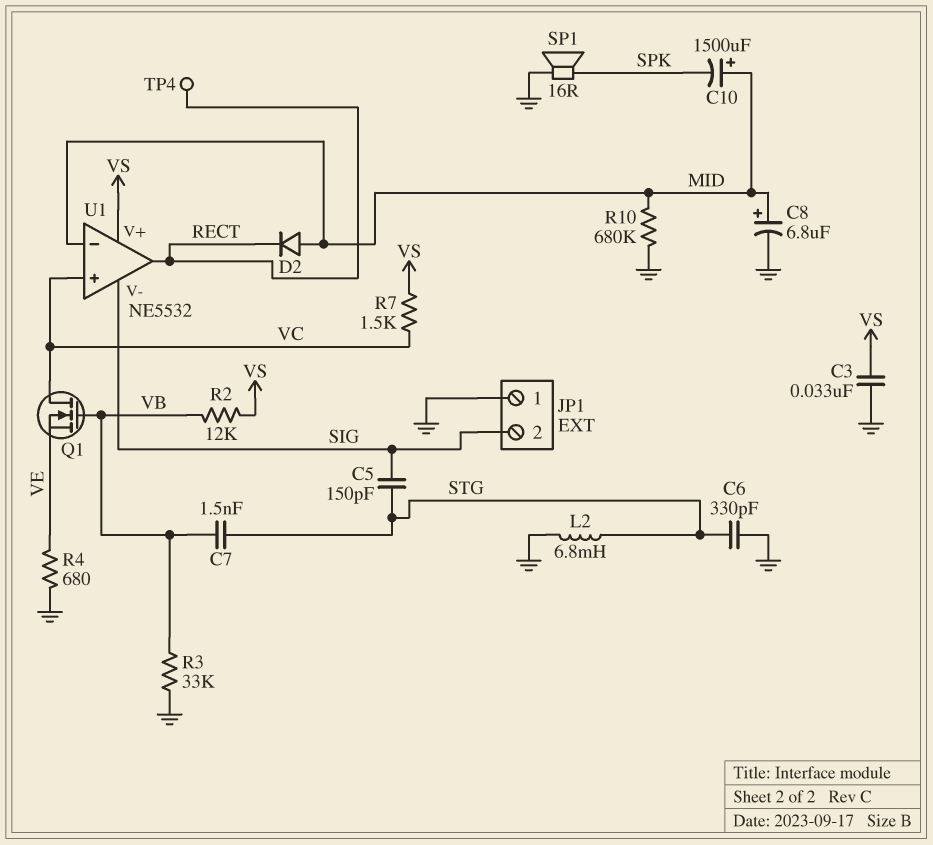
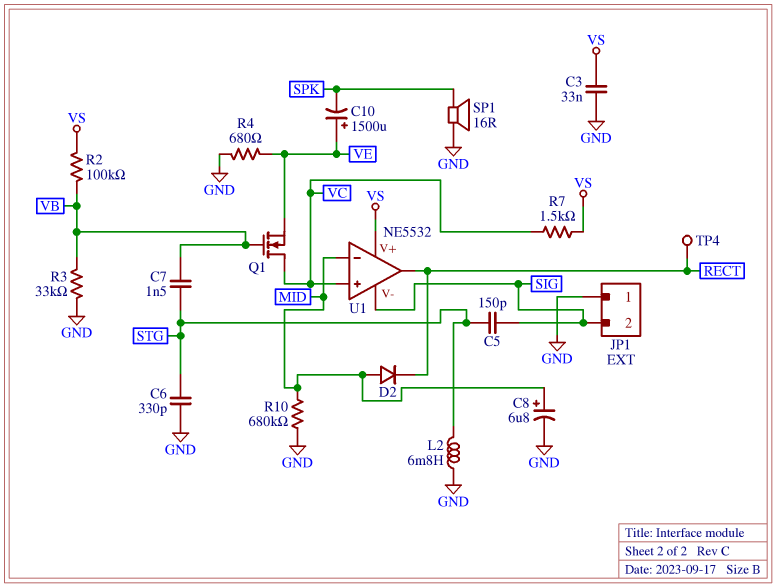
C10: 1500uF (plus MID, minus SPK) -> 1500uF (plus VE, minus SPK)
R2: 12k (VB, VS) -> 100k (VB, VS)

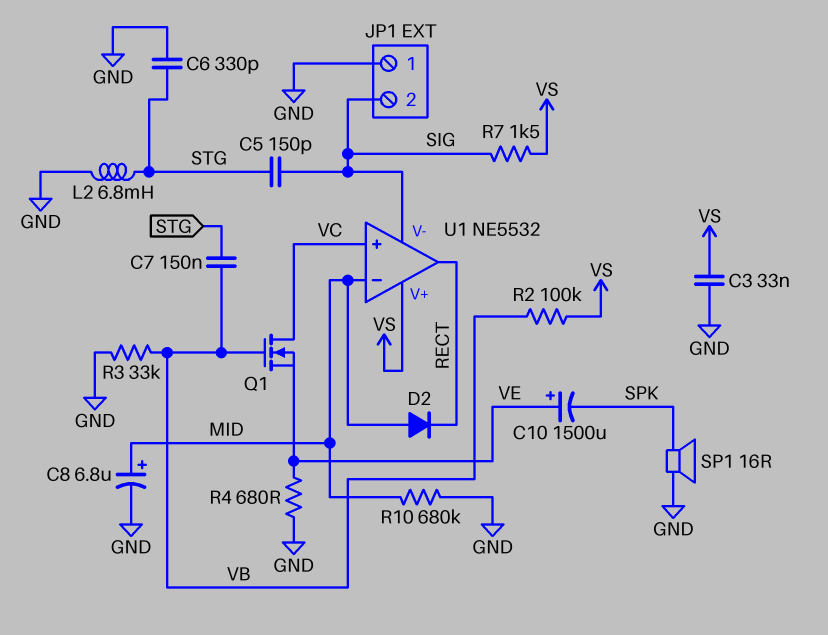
C7: 1.5nF (STG, VB) -> 150nF (STG, VB)
R7: 1.5k (VC, VS) -> 1.5k (SIG, VS)
TP4: test point (RECT) -> none

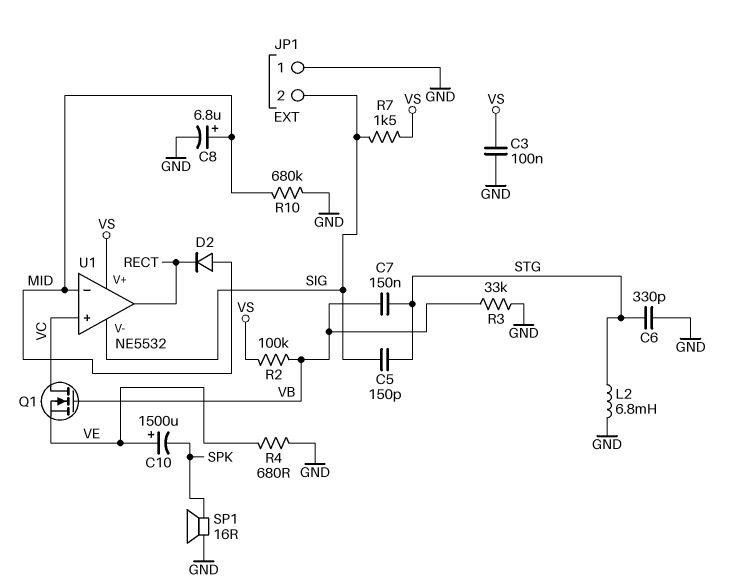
C3: 33nF (GND, VS) -> 100nF (GND, VS)

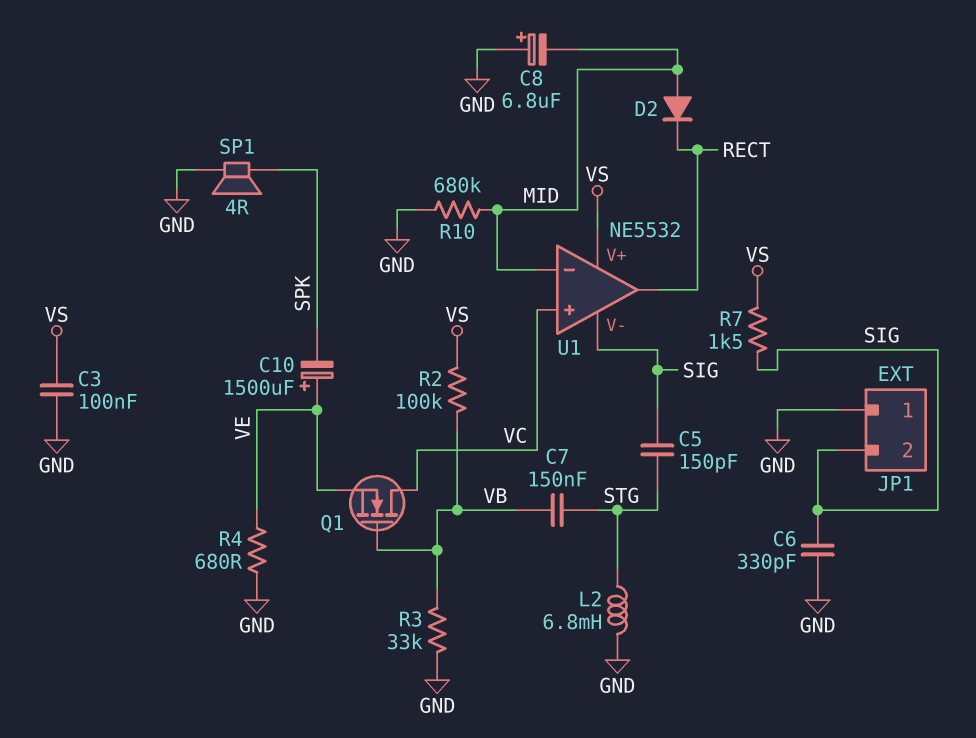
C6: 330pF (GND, STG) -> 330pF (GND, SIG)
C8: 6.8uF (plus MID, minus GND) -> 6.8uF (plus GND, minus MID)
SP1: speaker 16R (GND, SPK) -> speaker 4R (GND, SPK)

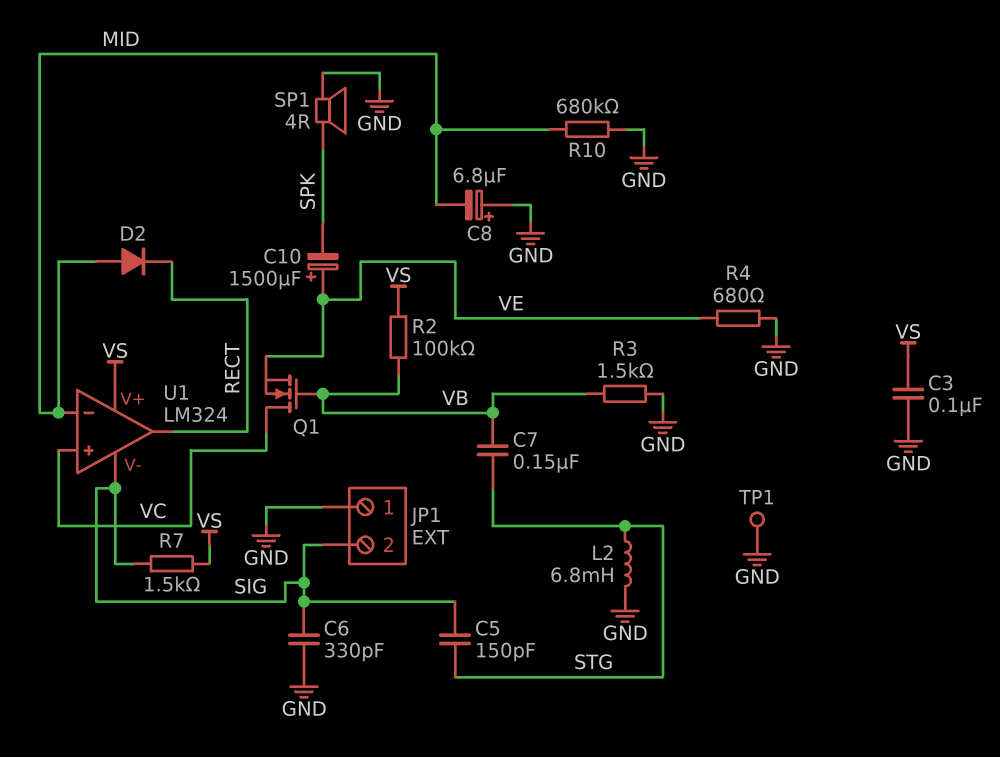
R3: 33k (GND, VB) -> 1.5k (GND, VB)
TP1: none -> test point (GND)
U1: NE5532 -> LM324

